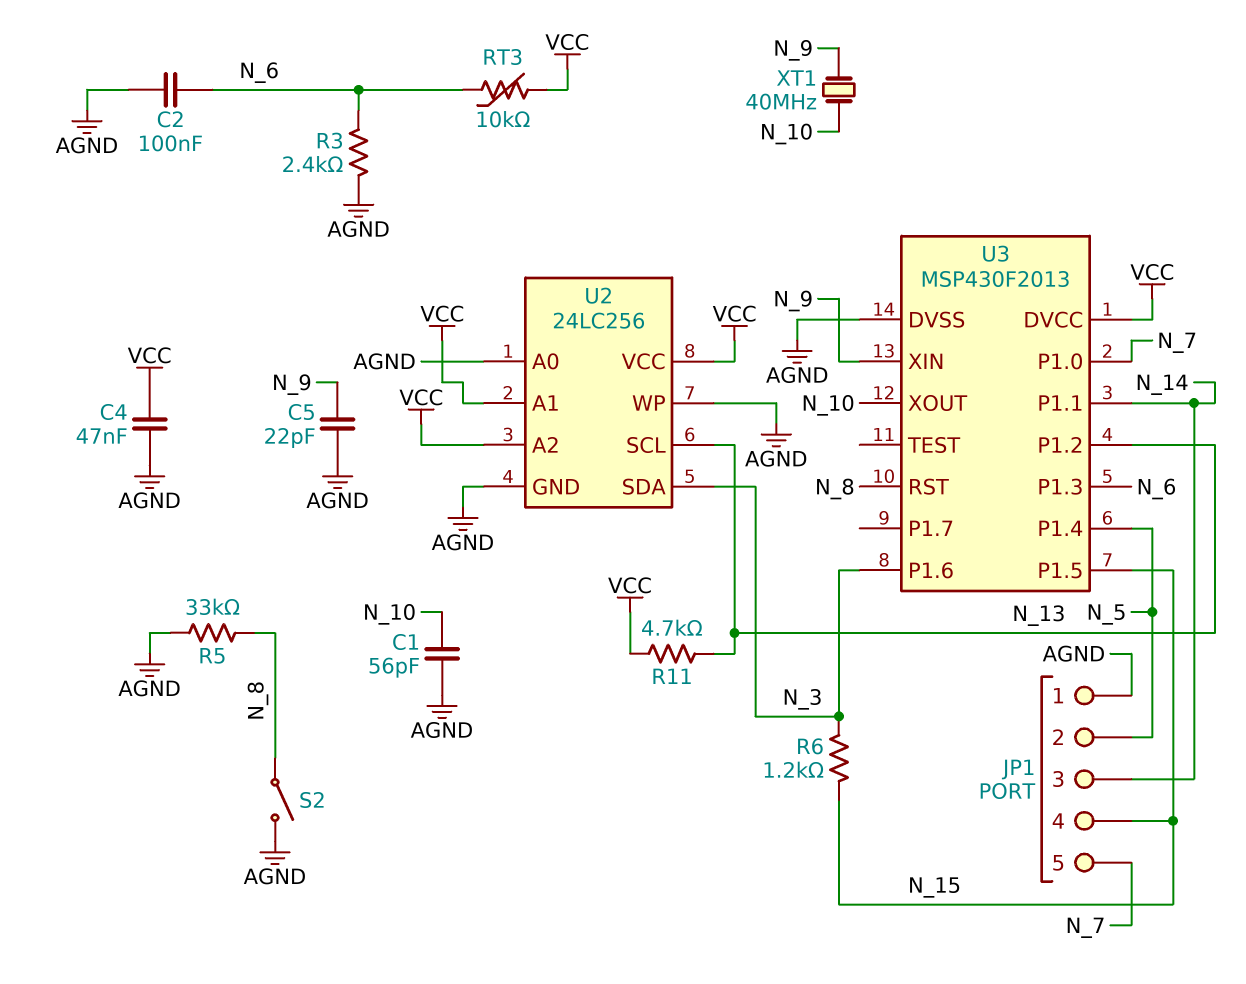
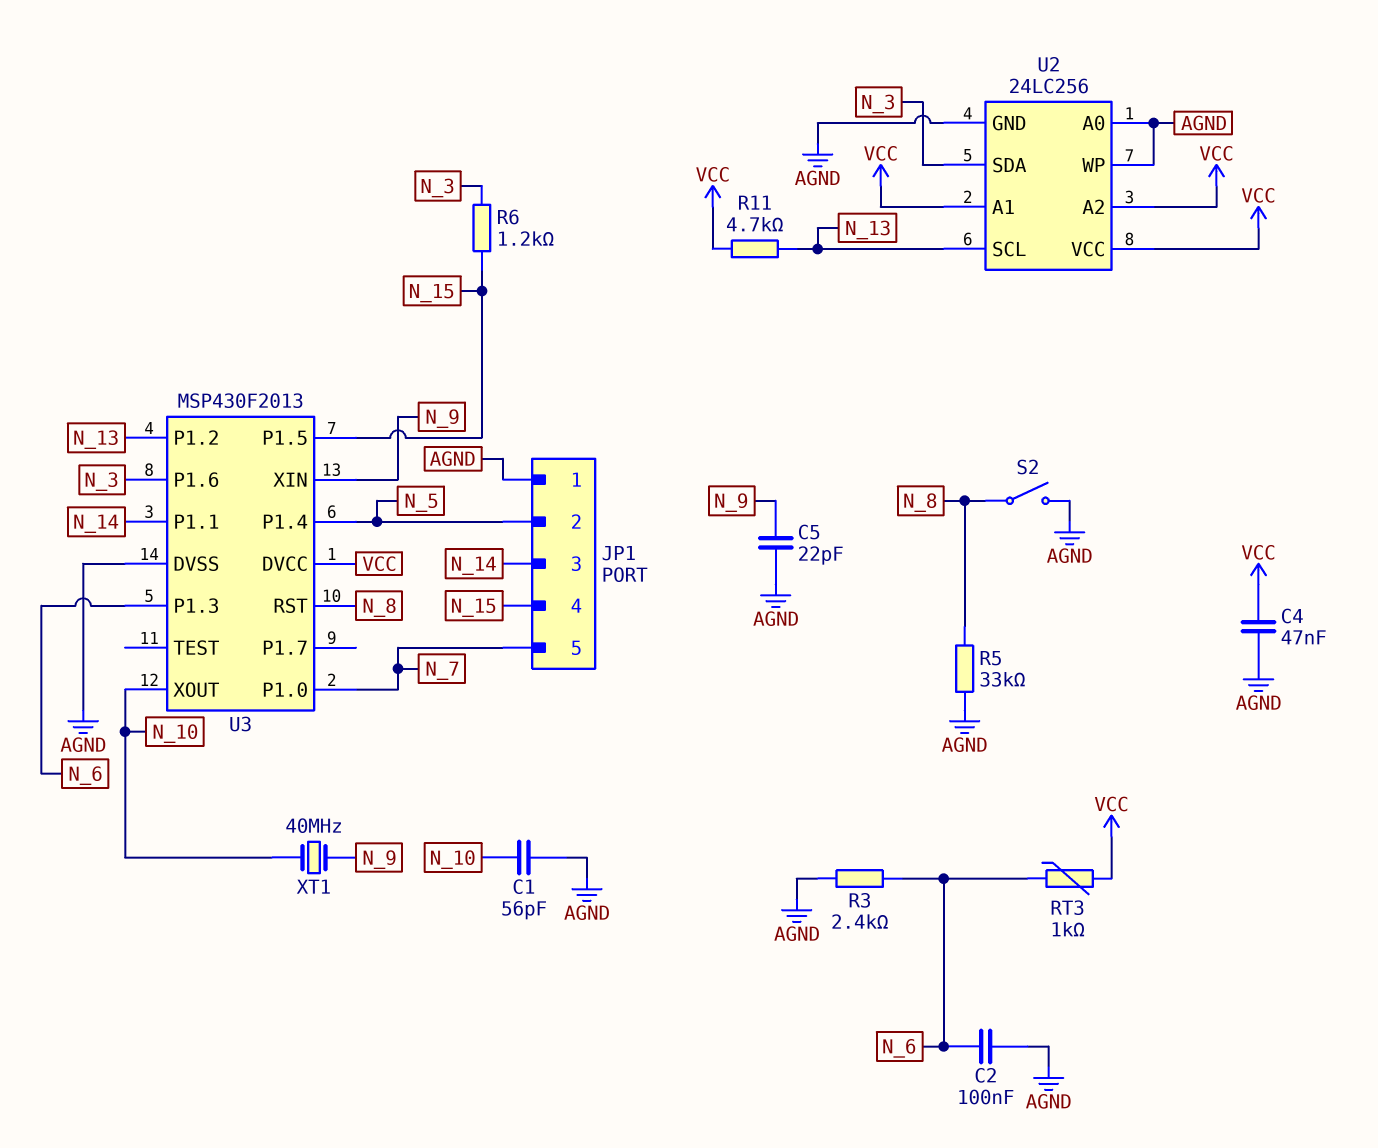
RT3: 10k (N_6, VCC) -> 1k (N_6, VCC)

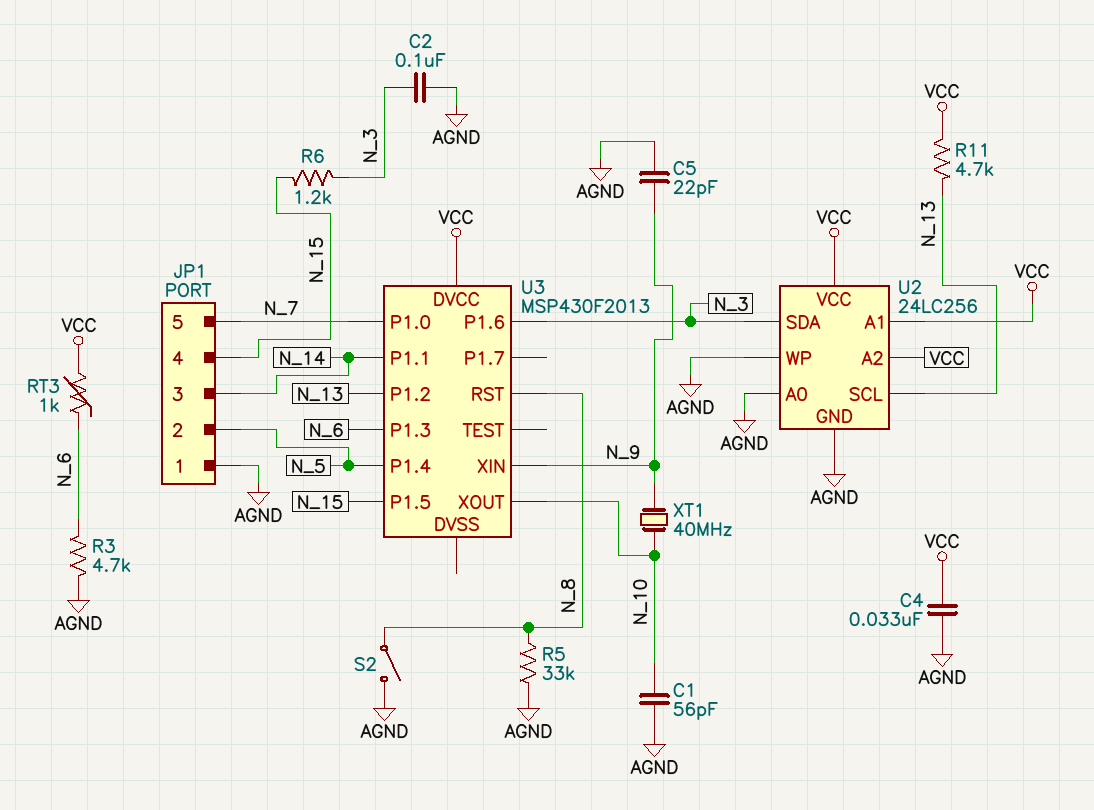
C2: 100nF (AGND, N_6) -> 100nF (AGND, N_3)
C4: 47nF (AGND, VCC) -> 33nF (AGND, VCC)
R3: 2.4k (AGND, N_6) -> 4.7k (AGND, N_6)
U3 pin DVSS: AGND -> none

